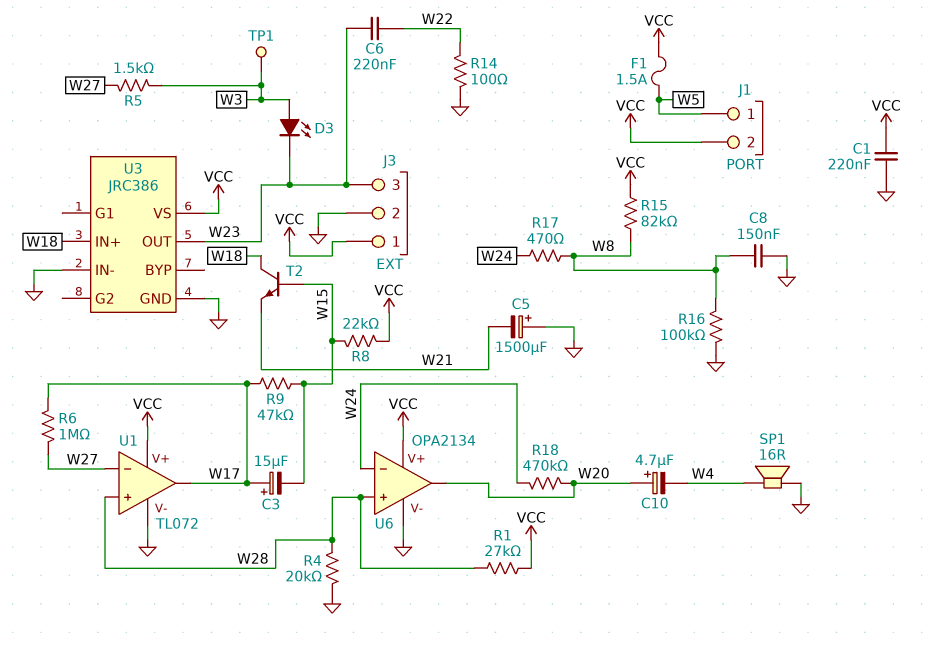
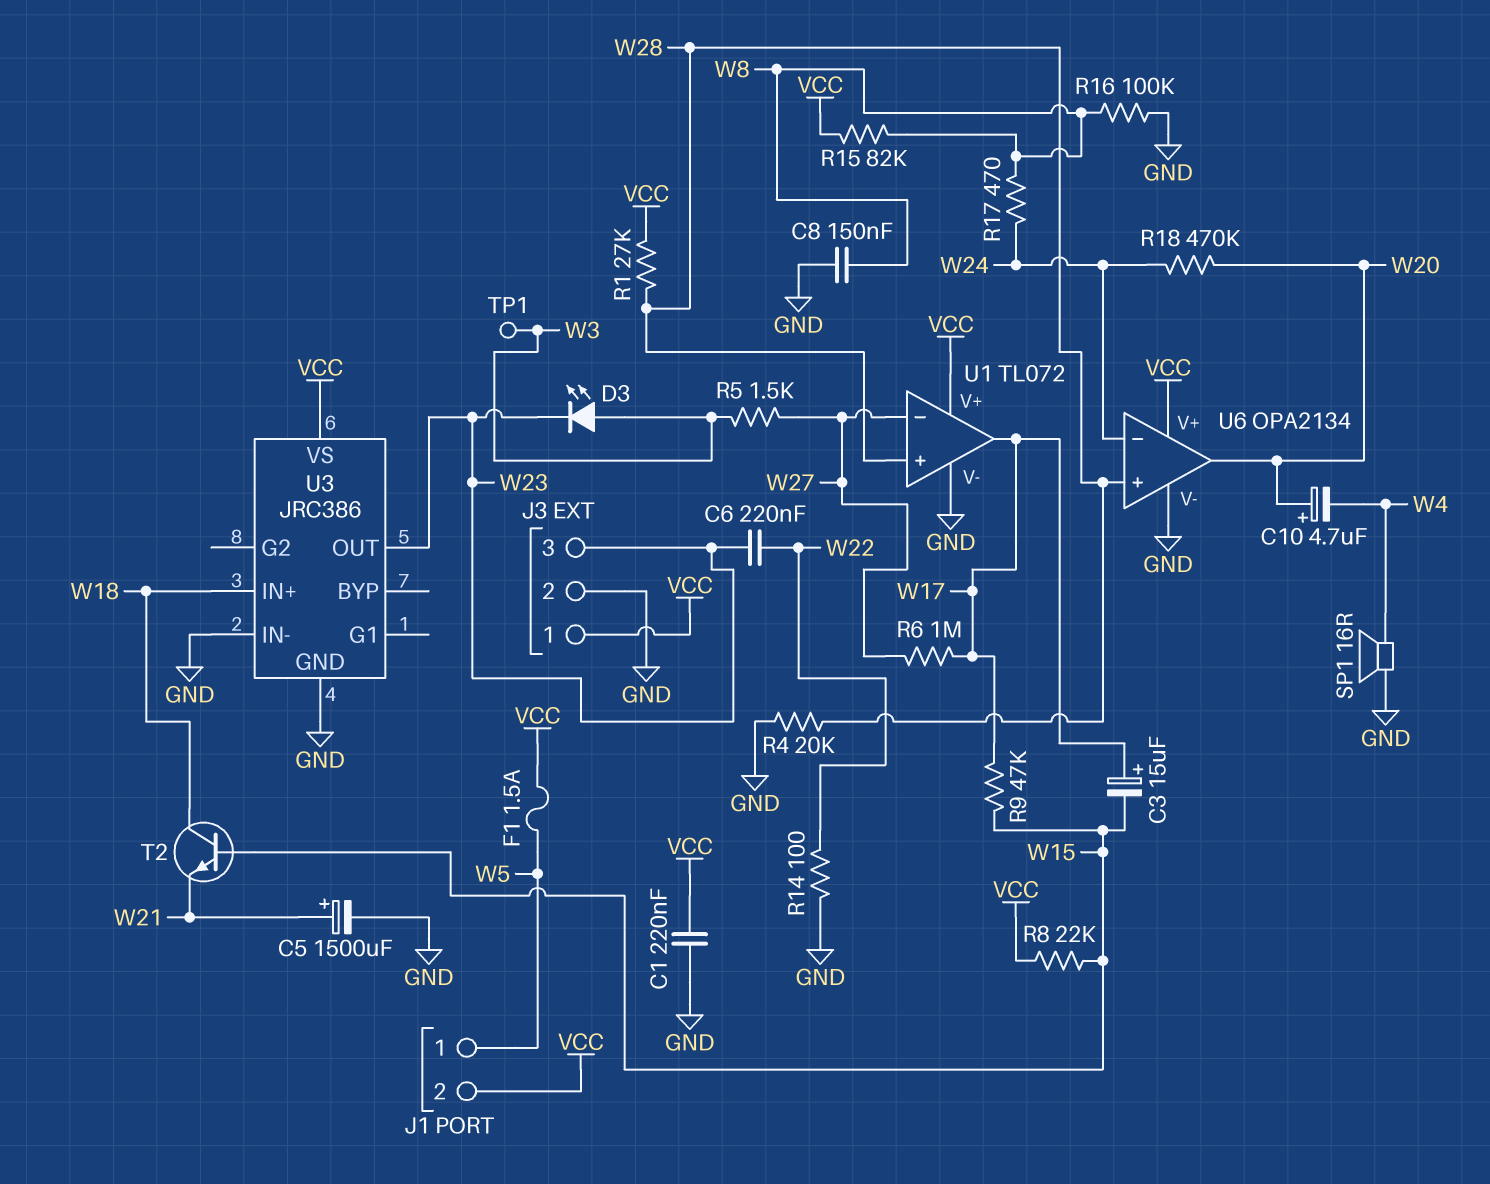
C5: 1500uF (plus GND, minus W21) -> 1500uF (plus W21, minus GND)

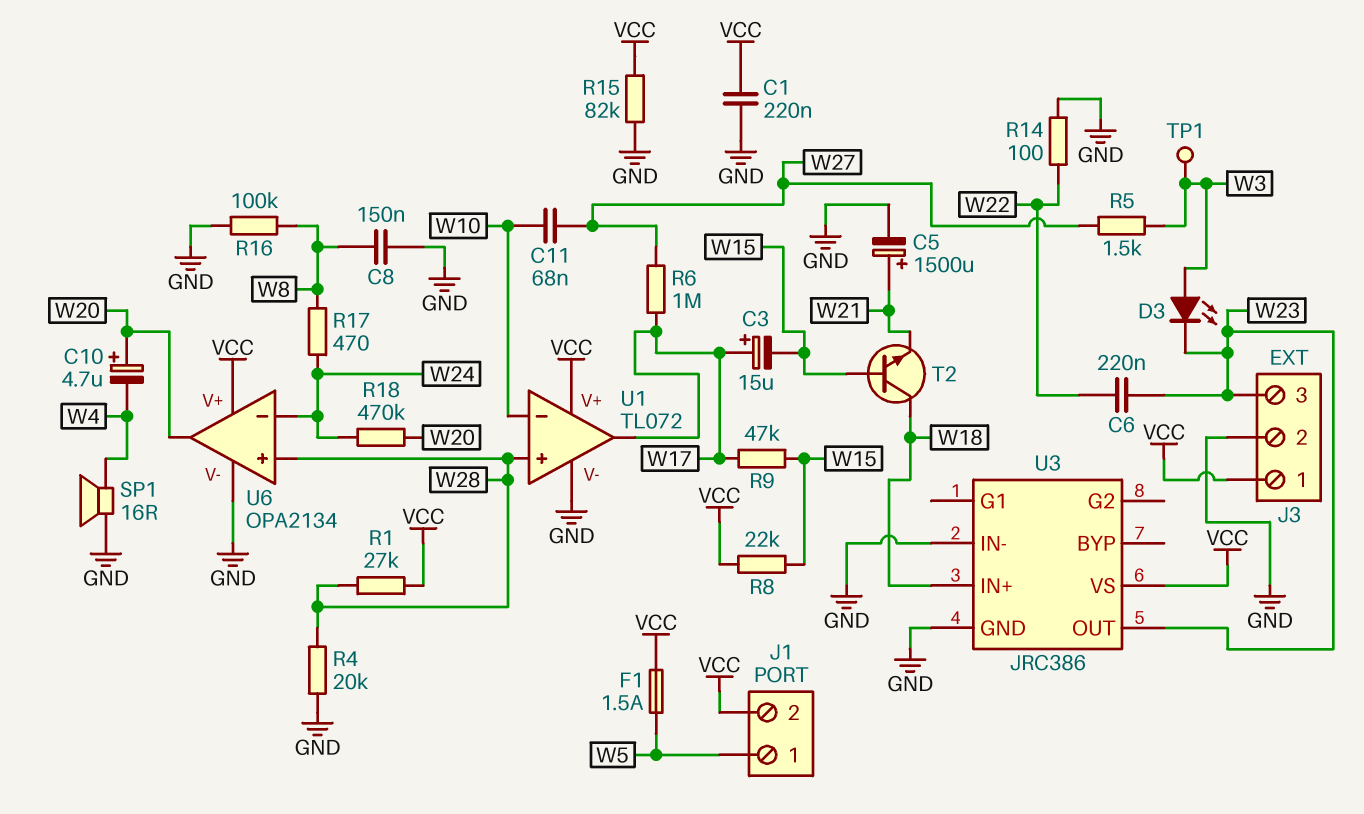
C11: none -> 68nF (W10, W27)
R15: 82k (VCC, W8) -> 82k (GND, VCC)
U1 pin in-: W27 -> W10

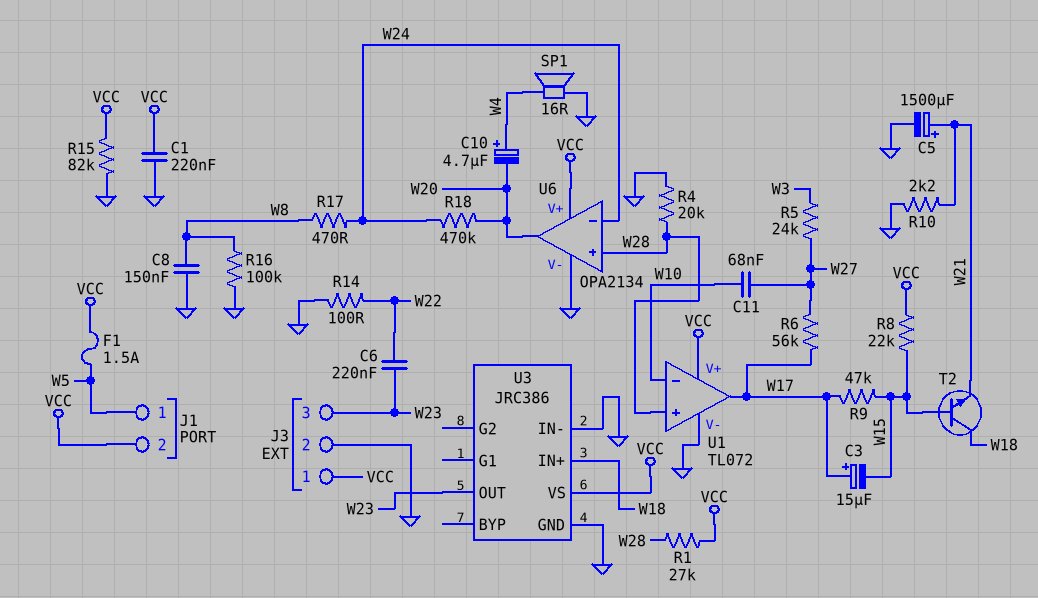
C10: 4.7uF (plus W20, minus W4) -> 4.7uF (plus W4, minus W20)
D3: LED (A W3, K W23) -> none
R5: 1.5k (W3, W27) -> 24k (W3, W27)
R6: 1M (W17, W27) -> 56k (W17, W27)
R10: none -> 2.2k (GND, W21)
TP1: test point (W3) -> none

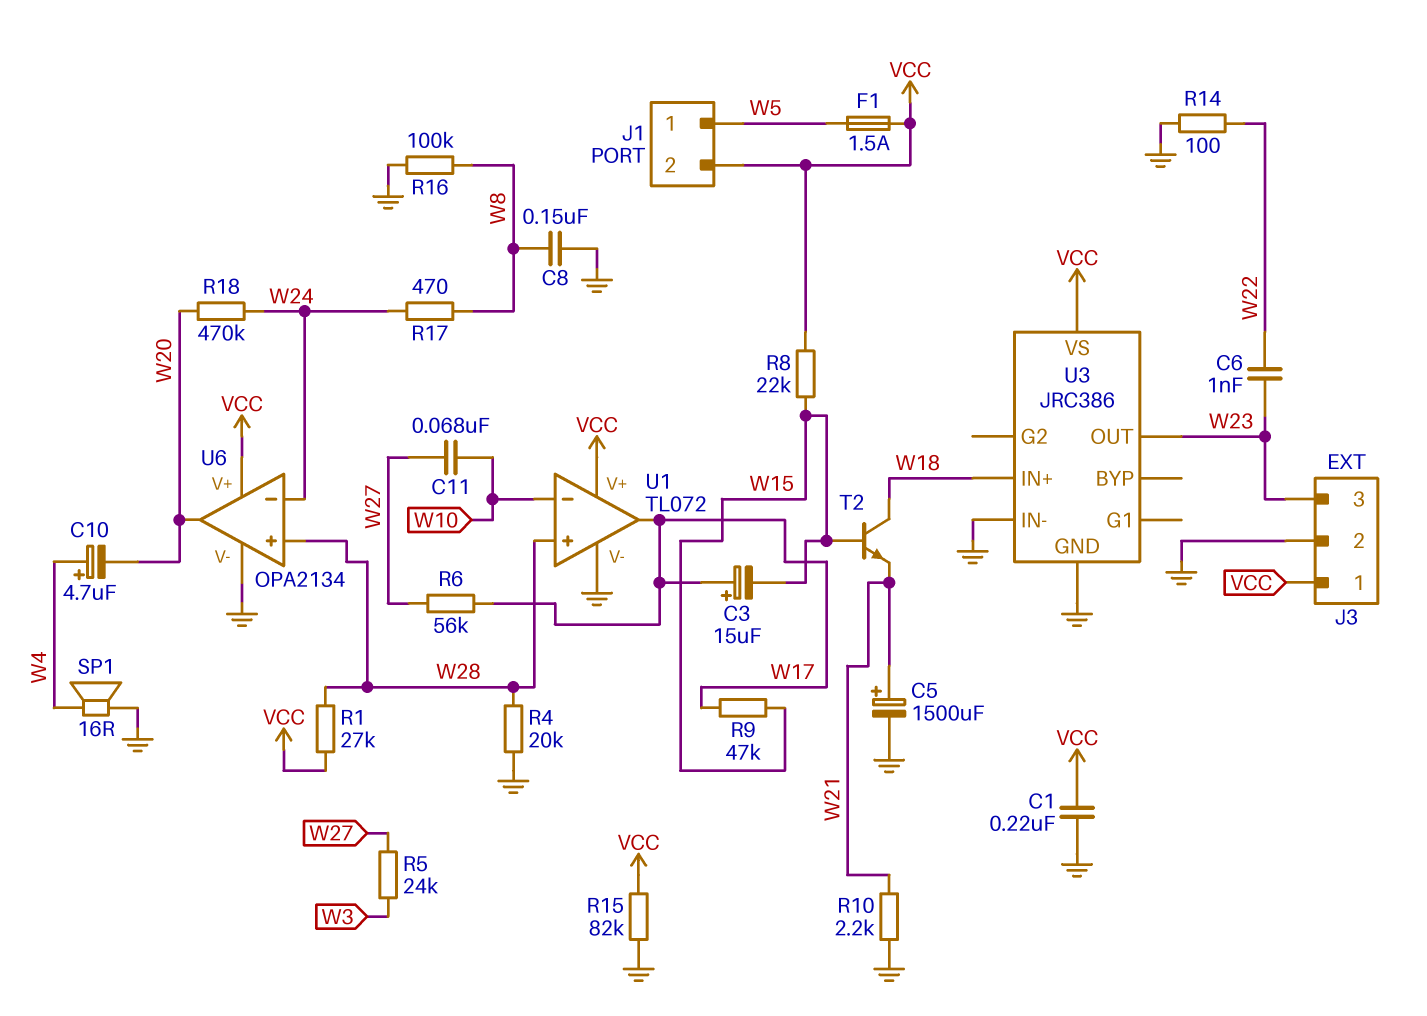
C6: 220nF (W22, W23) -> 1nF (W22, W23)

